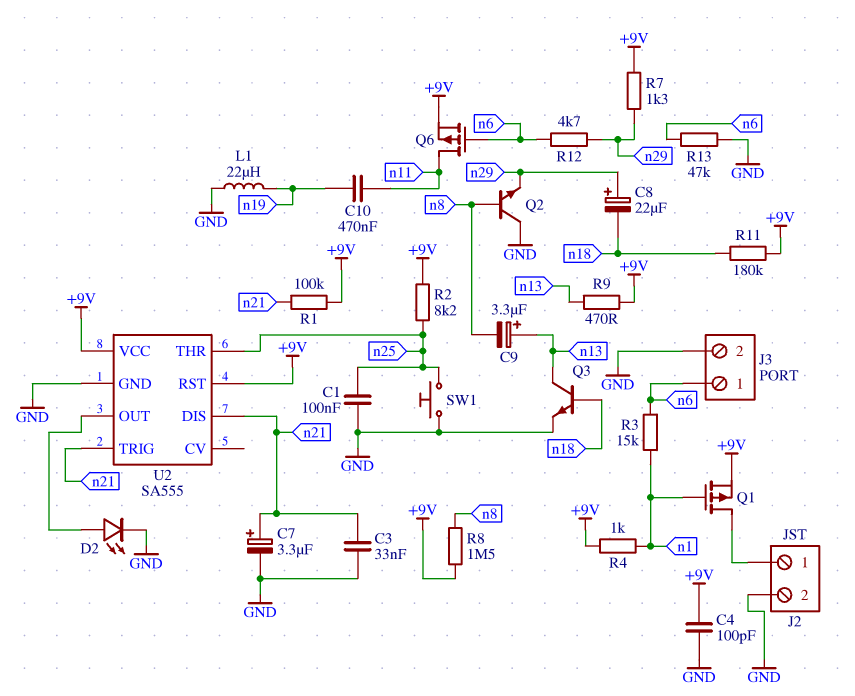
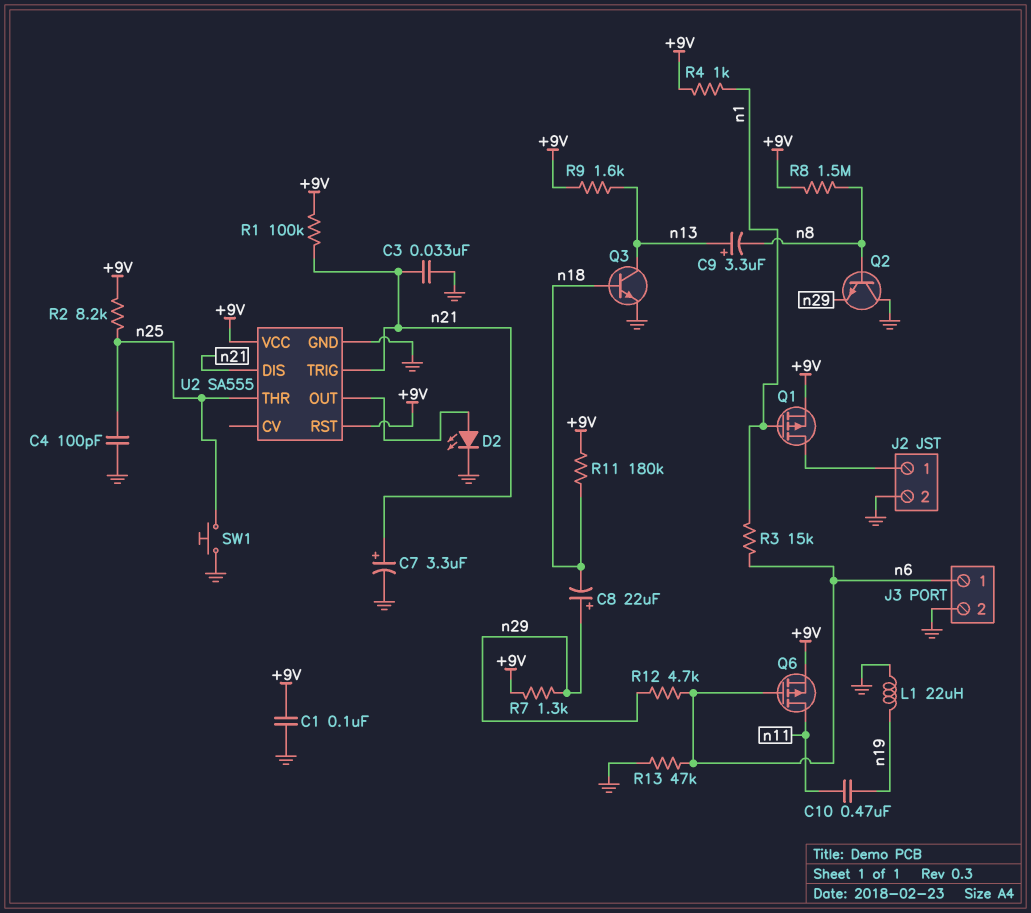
C1: 100nF (GND, n25) -> 100nF (+9V, GND)
C4: 100pF (+9V, GND) -> 100pF (GND, n25)
R9: 470 (+9V, n13) -> 1.6k (+9V, n13)

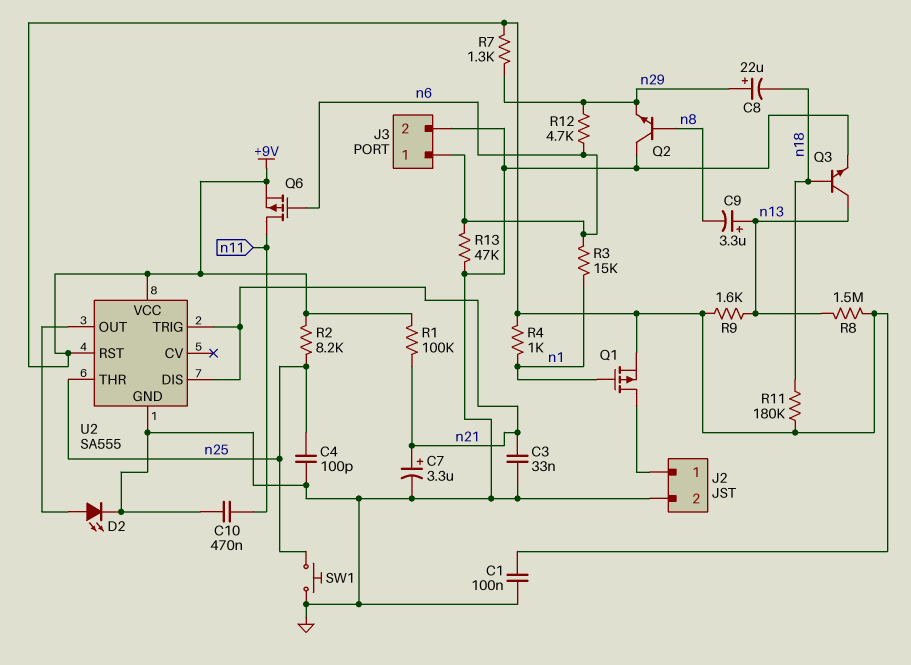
C10: 470nF (n11, n19) -> 470nF (GND, n11)
L1: 22uH (GND, n19) -> none
R8: 1.5M (+9V, n8) -> 1.5M (+9V, n13)

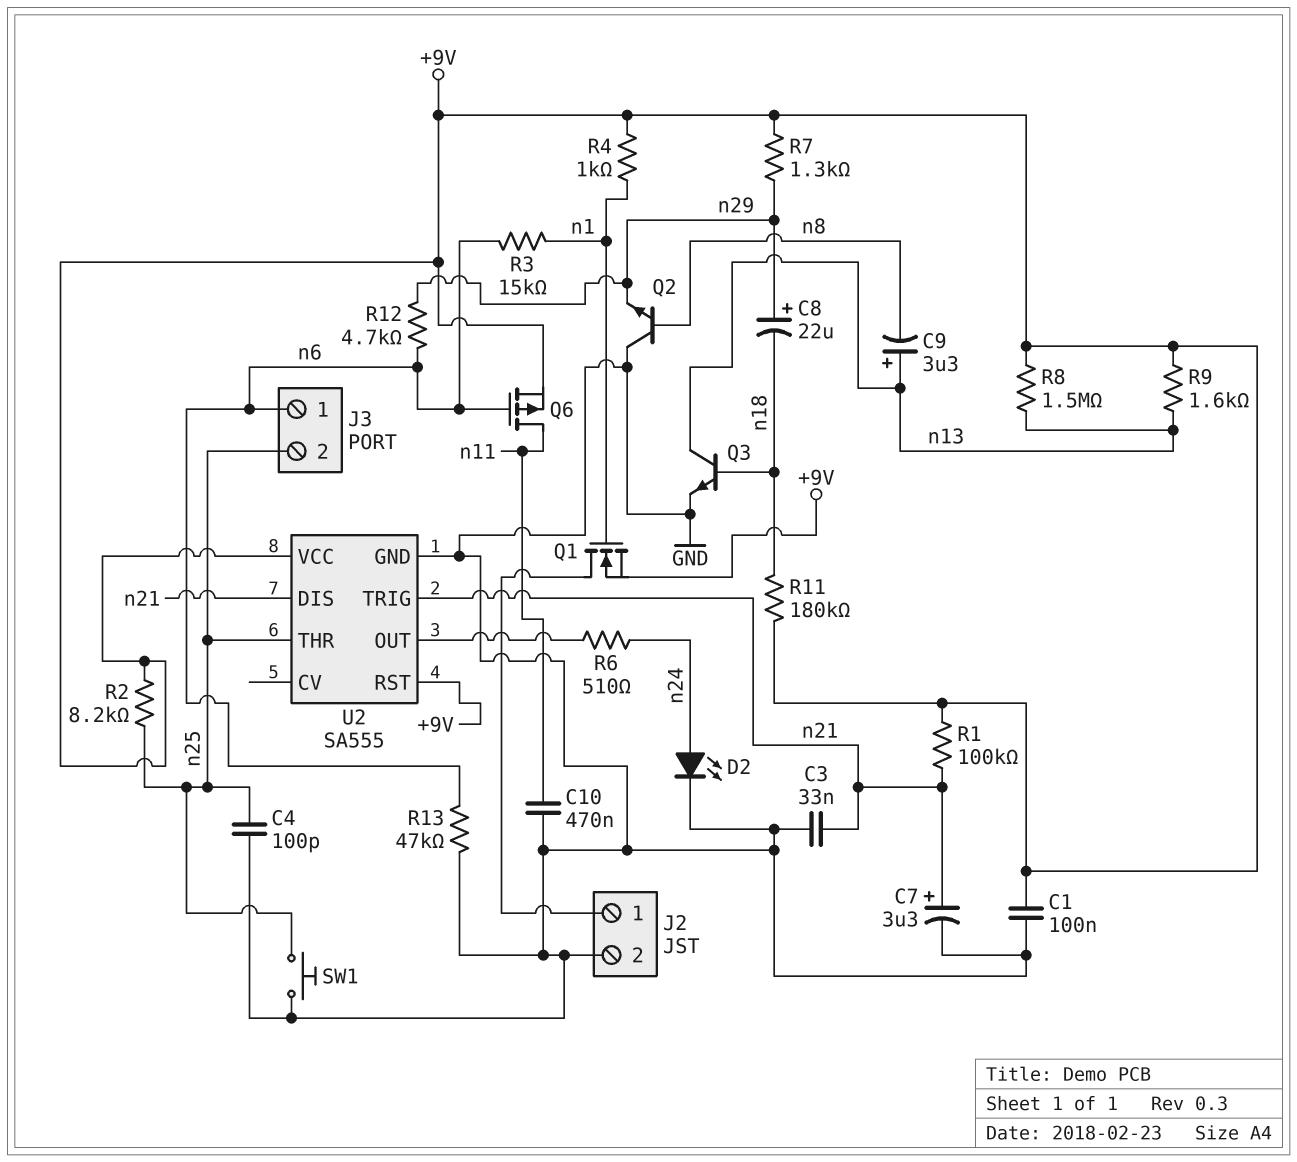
D2: LED (A U2/OUT, K GND) -> LED (A n24, K GND)
J3 pin 2: GND -> n25
Q1: PMOS (G n1, D J2/1, S +9V) -> NMOS (G n1, D J2/1, S +9V)
R6: none -> 510 (U2/OUT, n24)

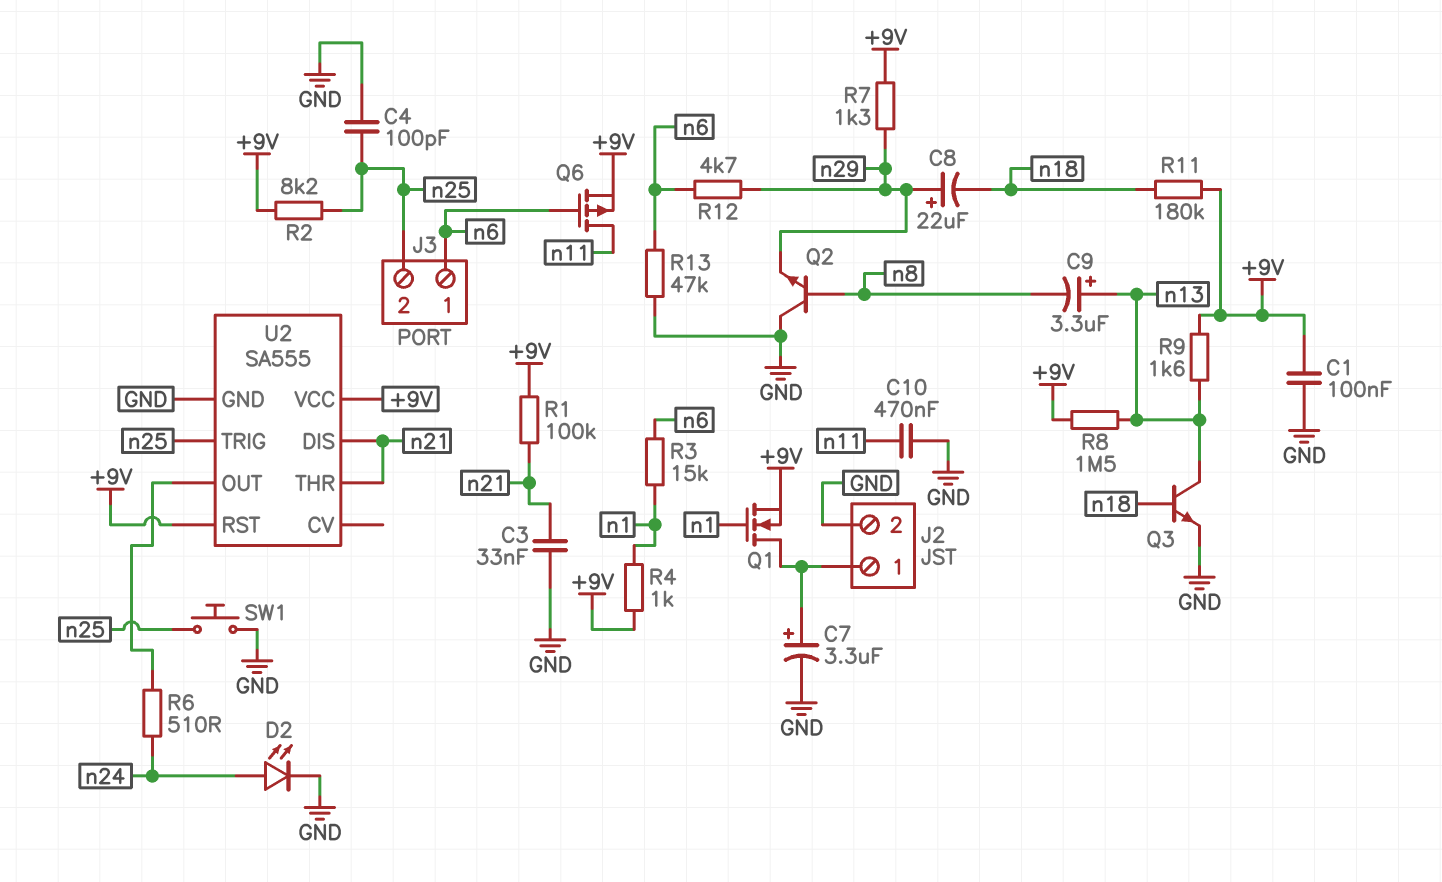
C7: 3.3uF (plus n21, minus GND) -> 3.3uF (plus J2/1, minus GND)
U2 pin THR: n25 -> n21
U2 pin TRIG: n21 -> n25

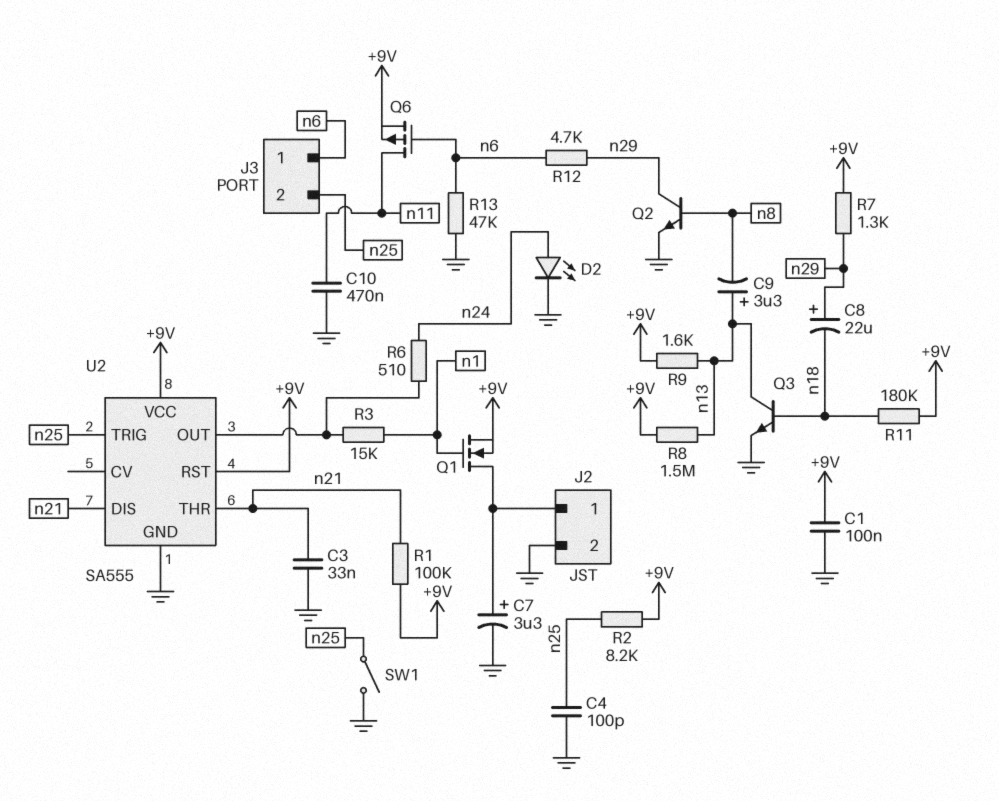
Q2: NPN (B n8, C GND, E n29) -> NPN (B n8, C n29, E GND)
R3: 15k (n1, n6) -> 15k (U2/OUT, n1)
R4: 1k (+9V, n1) -> none
SW1: button (GND, n25) -> switch (GND, n25)

